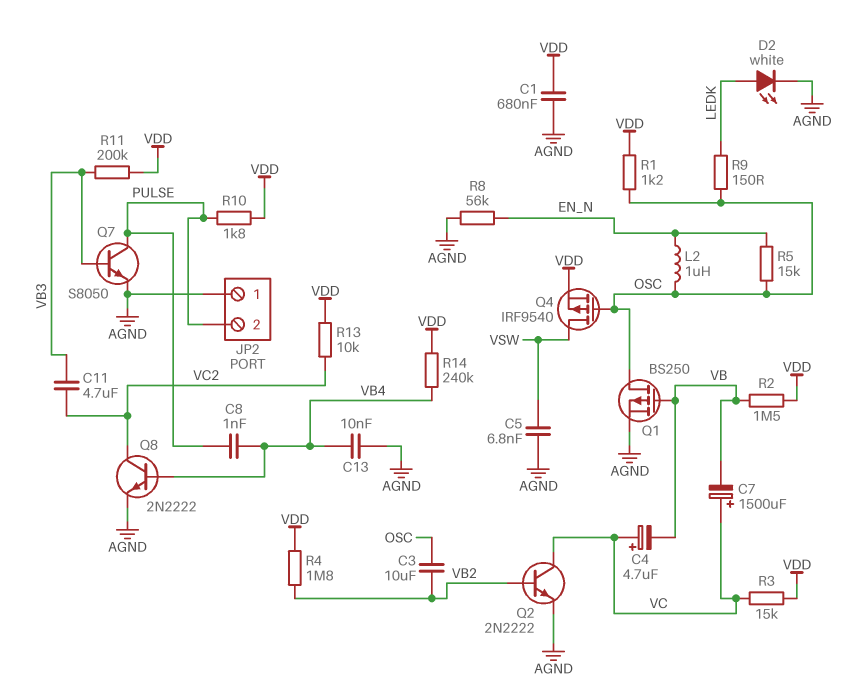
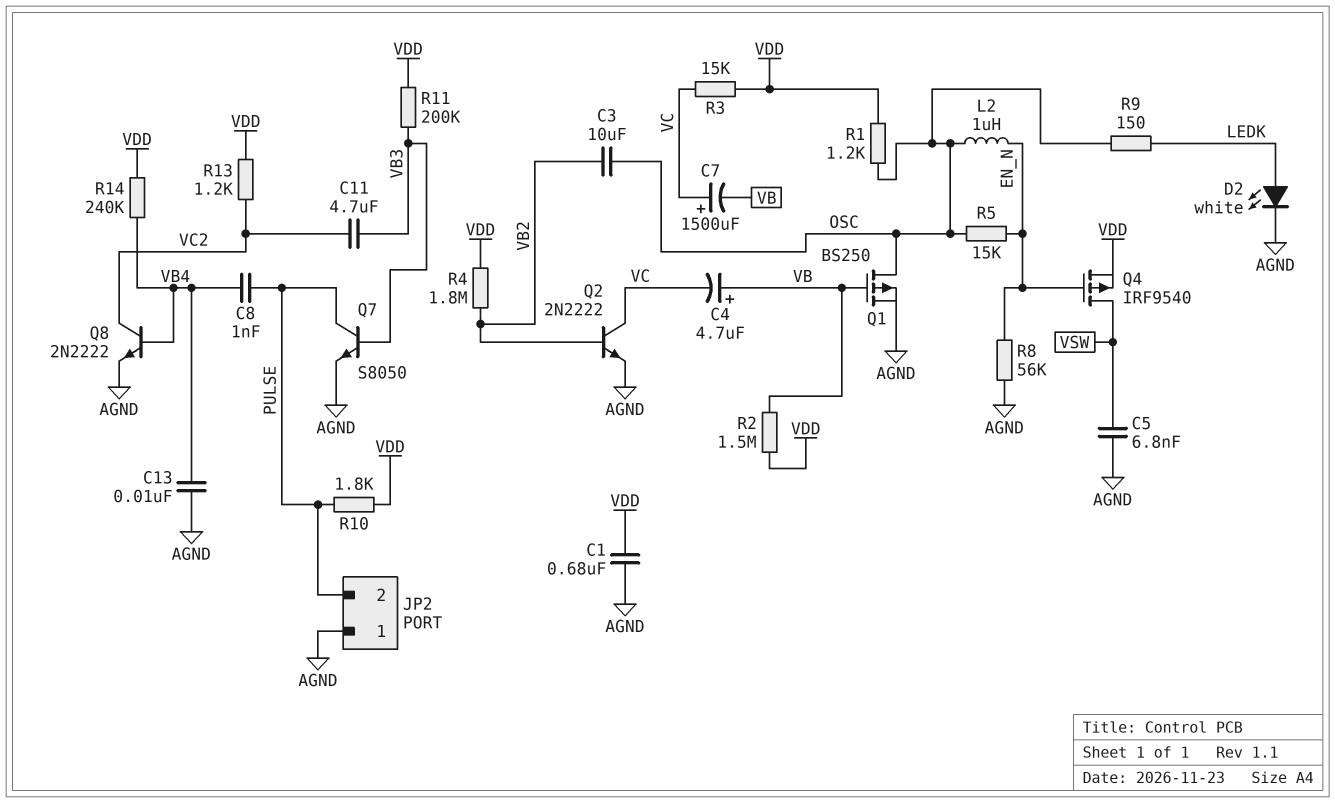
C4: 4.7uF (plus VC, minus VB) -> 4.7uF (plus VB, minus VC)
Q4: PMOS IRF9540 (G OSC, D VSW, S VDD) -> PMOS IRF9540 (G EN_N, D VSW, S VDD)
R13: 10k (VC2, VDD) -> 1.2k (VC2, VDD)

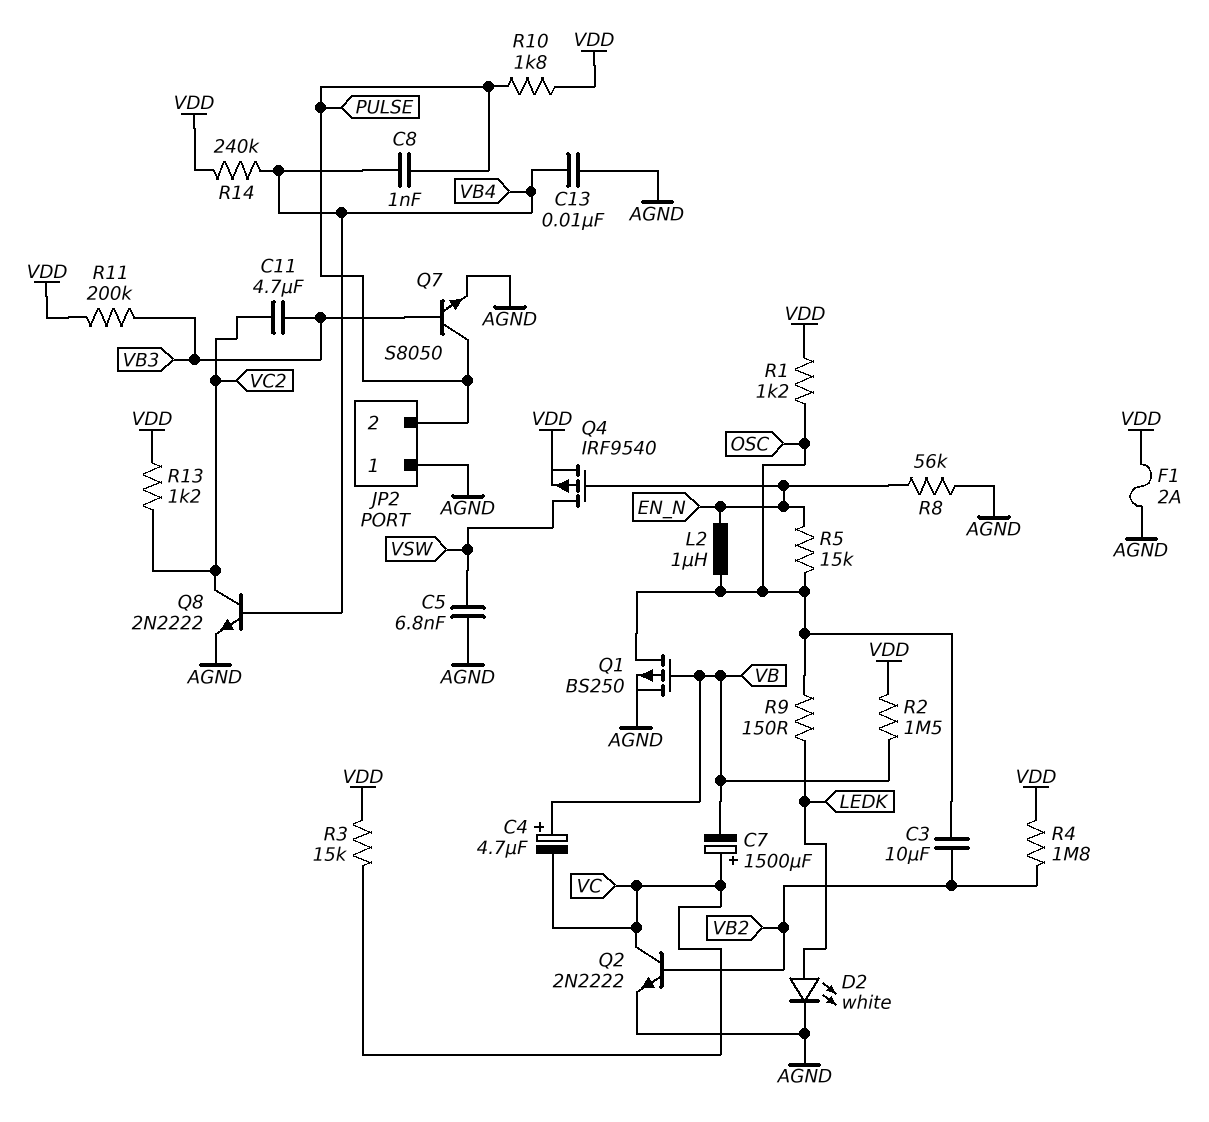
C1: 680nF (AGND, VDD) -> none
F1: none -> 2A (AGND, VDD)

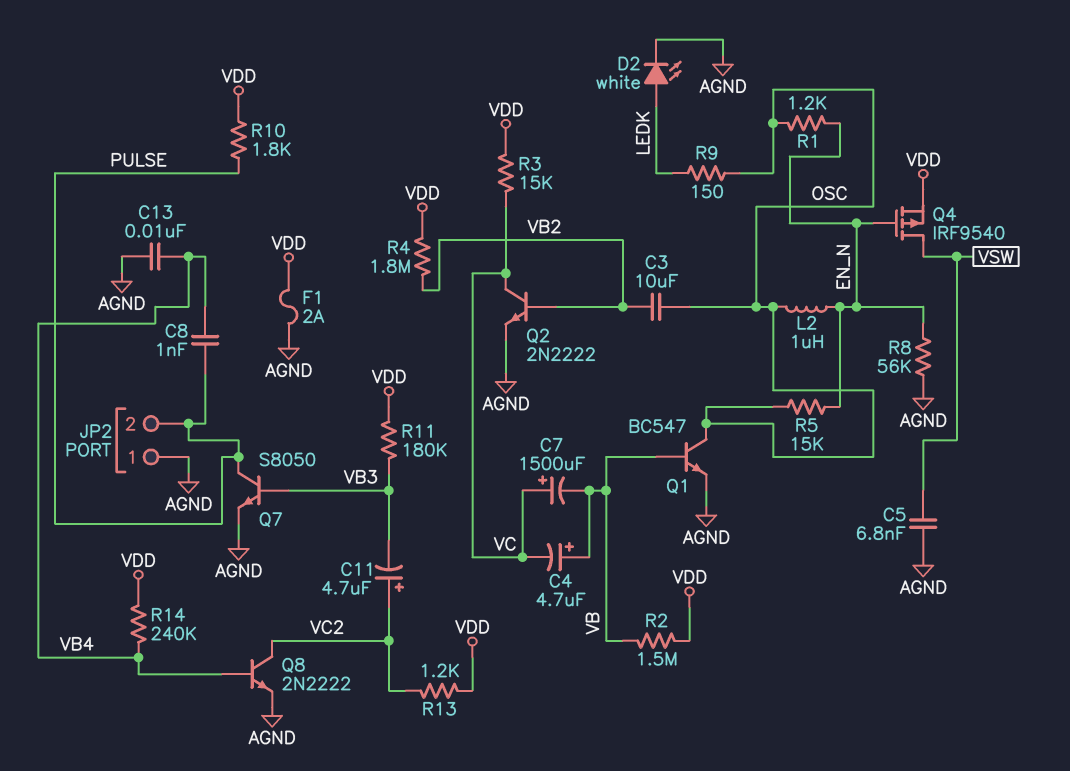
C11: 4.7uF (VB3, VC2) -> 4.7uF (plus VC2, minus VB3)
Q1: PMOS BS250 (G VB, D OSC, S AGND) -> NPN BC547 (B VB, C OSC, E AGND)
R1: 1.2k (OSC, VDD) -> 1.2k (EN_N, OSC)
R11: 200k (VB3, VDD) -> 180k (VB3, VDD)

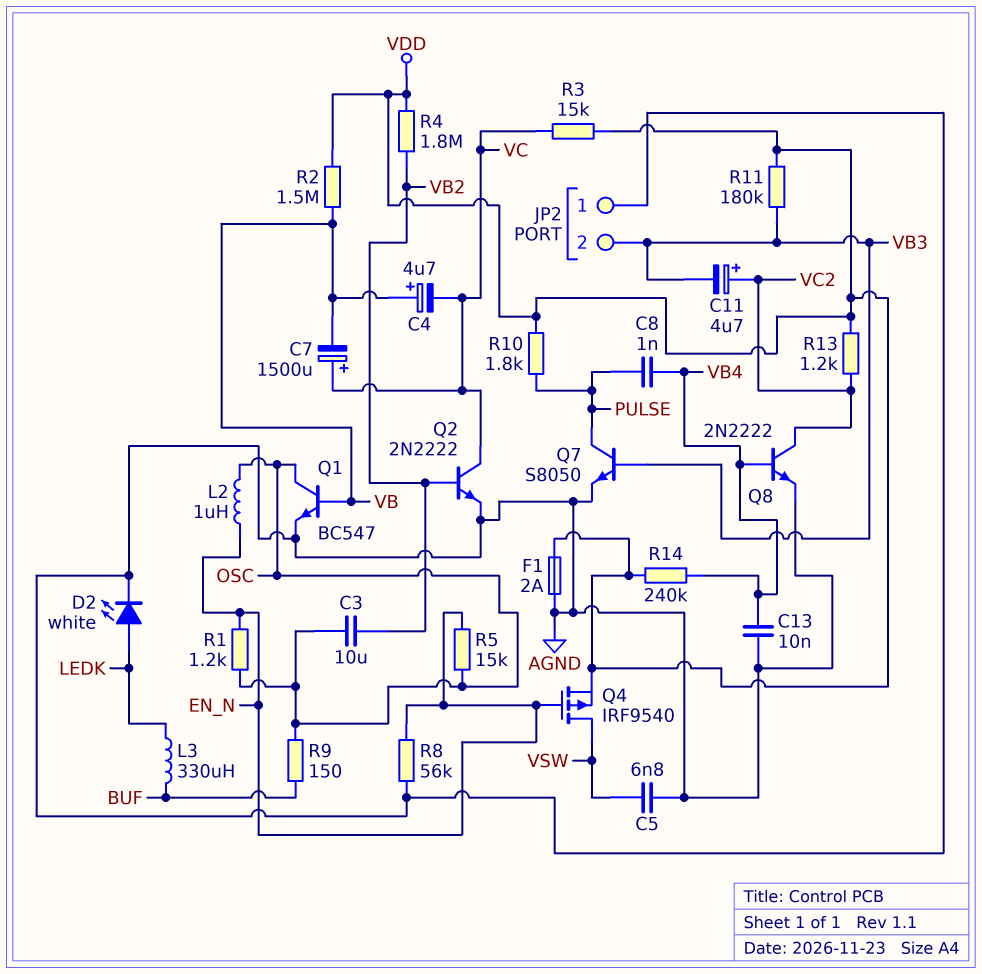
JP2 pin 2: PULSE -> VB3
L3: none -> 330uH (BUF, LEDK)
R9: 150 (LEDK, OSC) -> 150 (BUF, OSC)

